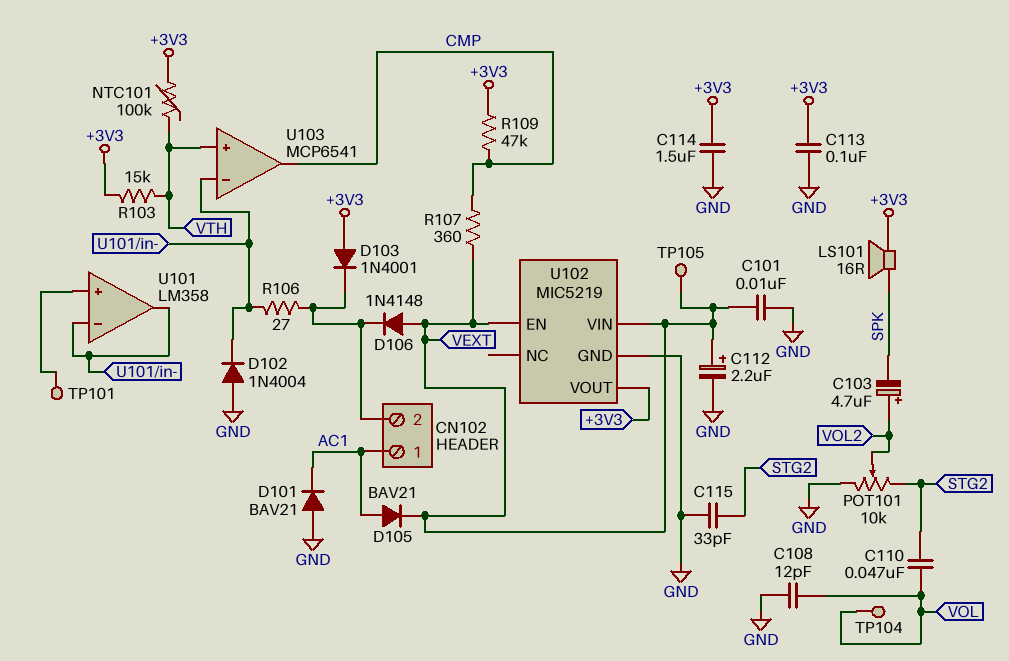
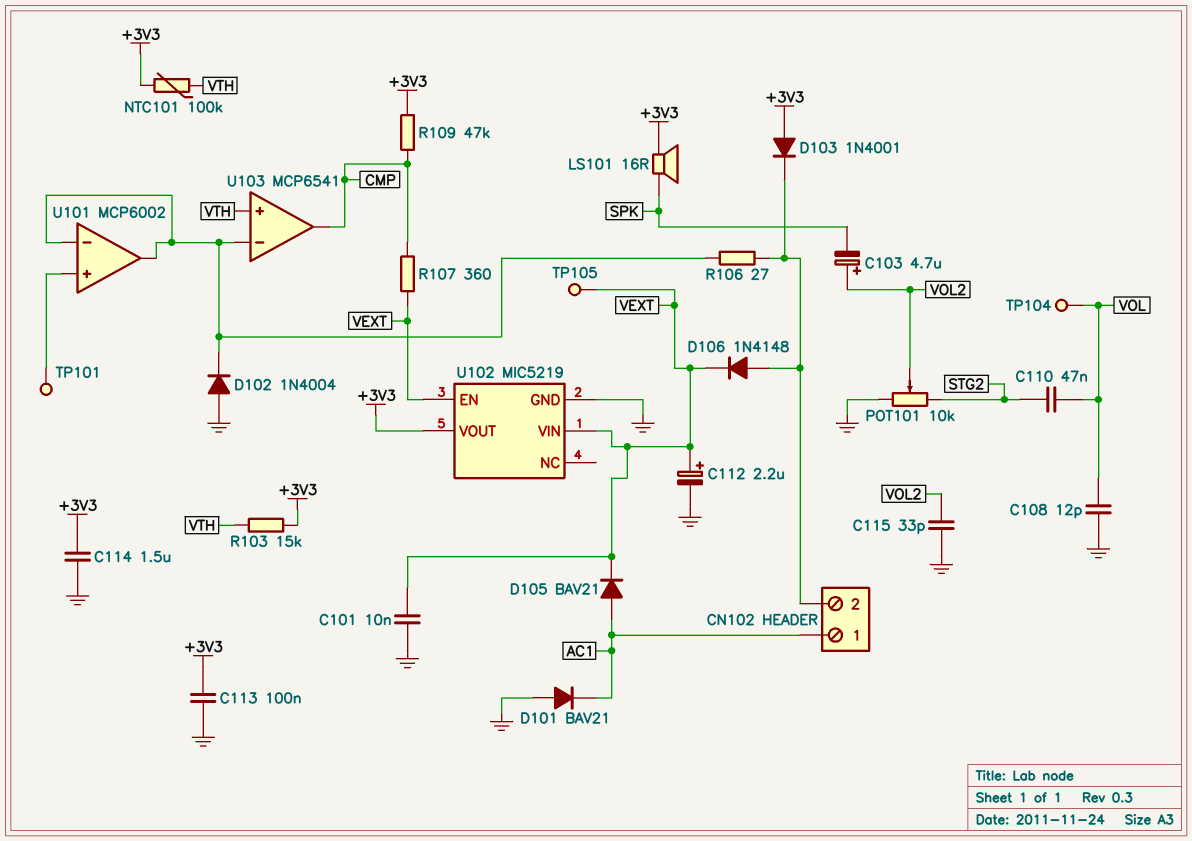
C115: 33pF (GND, STG2) -> 33pF (GND, VOL2)
D106: diode 1N4148 (A VEXT, K CN102/2) -> diode 1N4148 (A CN102/2, K VEXT)
U101: LM358 -> MCP6002

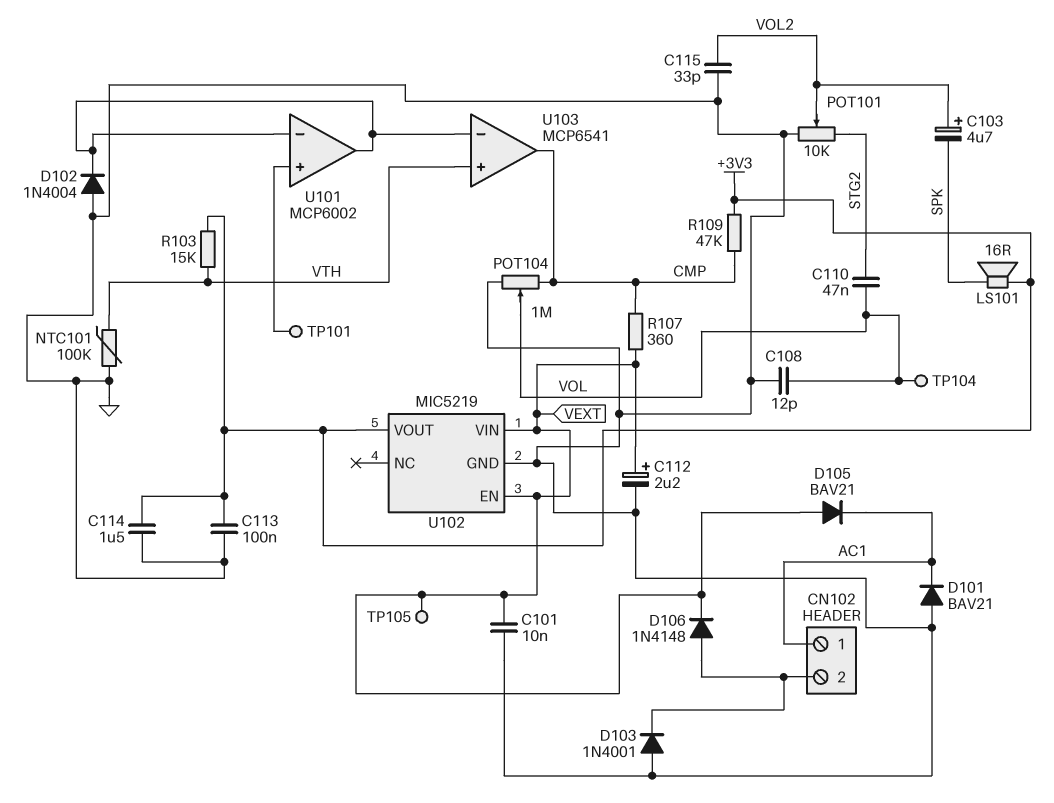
D103: diode 1N4001 (A +3V3, K CN102/2) -> diode 1N4001 (A GND, K CN102/2)
D105: diode BAV21 (A AC1, K VEXT) -> diode BAV21 (A VEXT, K AC1)
NTC101: 100k (+3V3, VTH) -> 100k (GND, VTH)
POT104: none -> 1M (CMP, GND, wiper VOL)
R106: 27 (CN102/2, U101/in-) -> none

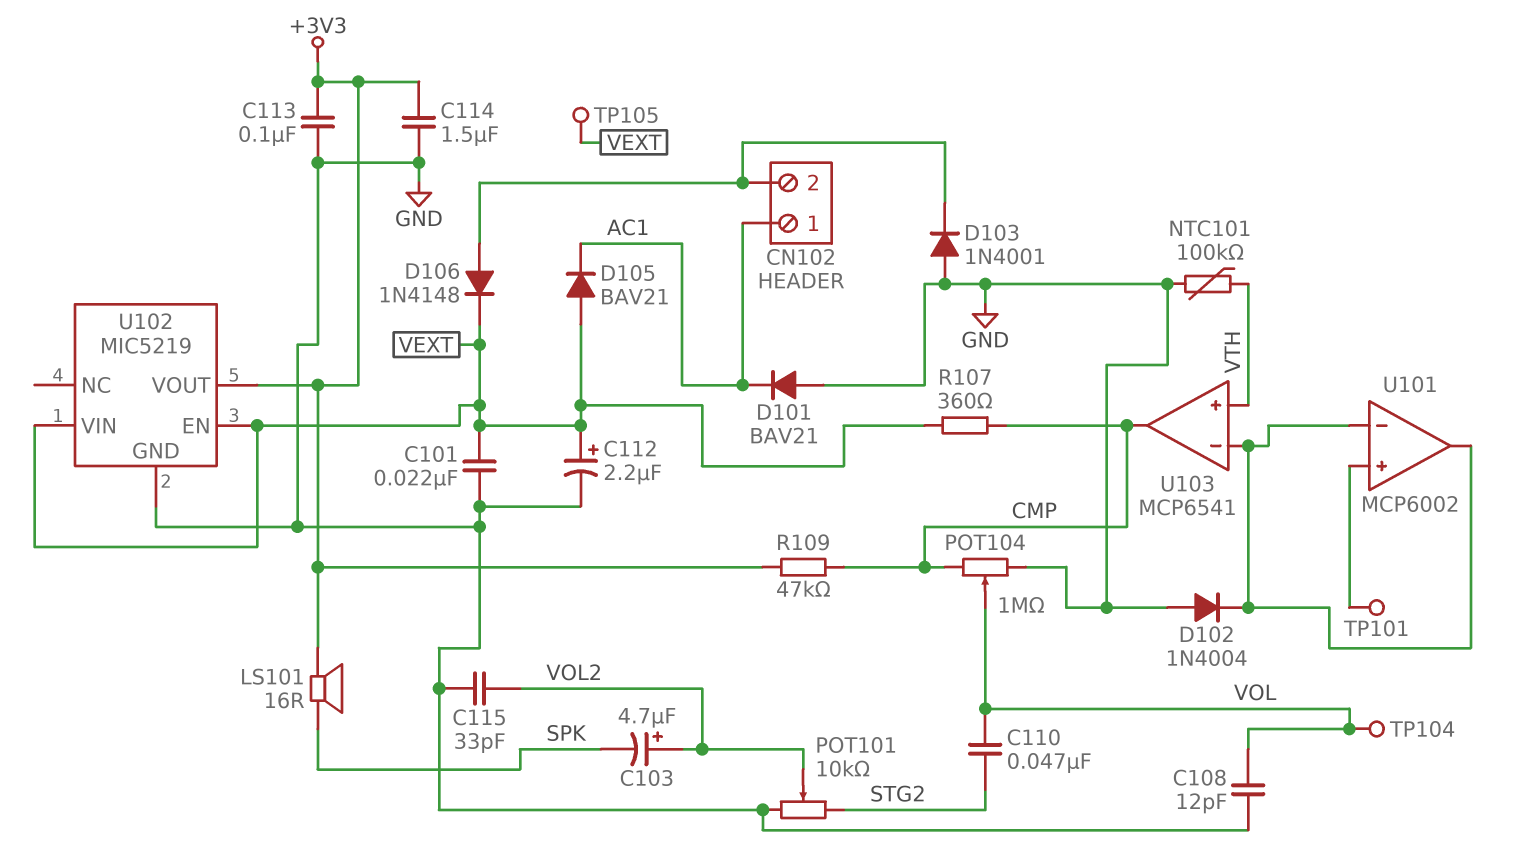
C101: 10nF (GND, VEXT) -> 22nF (GND, VEXT)
R103: 15k (+3V3, VTH) -> none

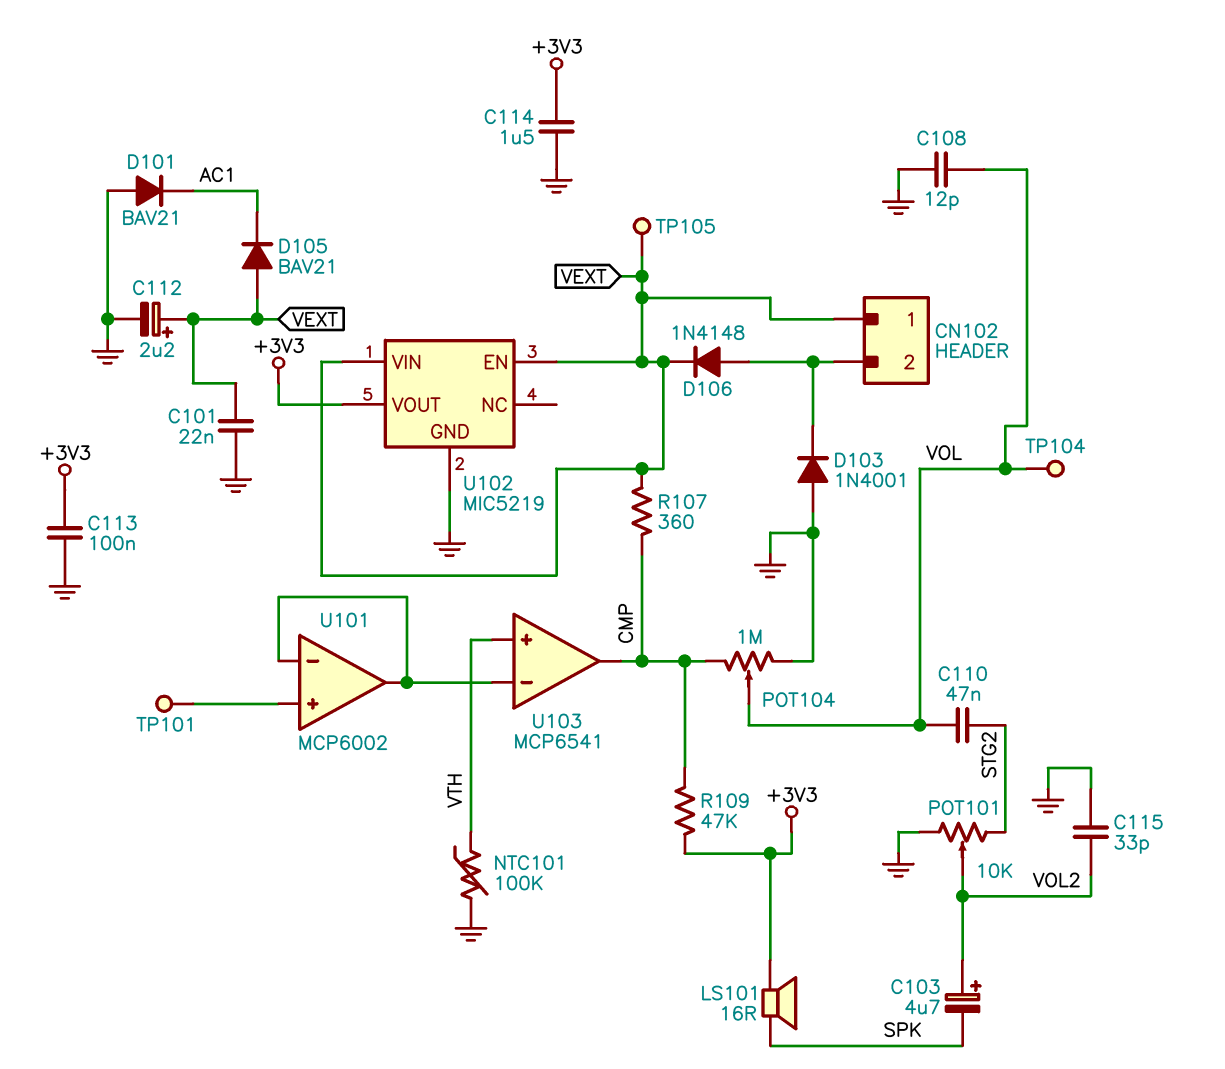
CN102 pin 1: AC1 -> VEXT
D102: diode 1N4004 (A GND, K U101/in-) -> none

